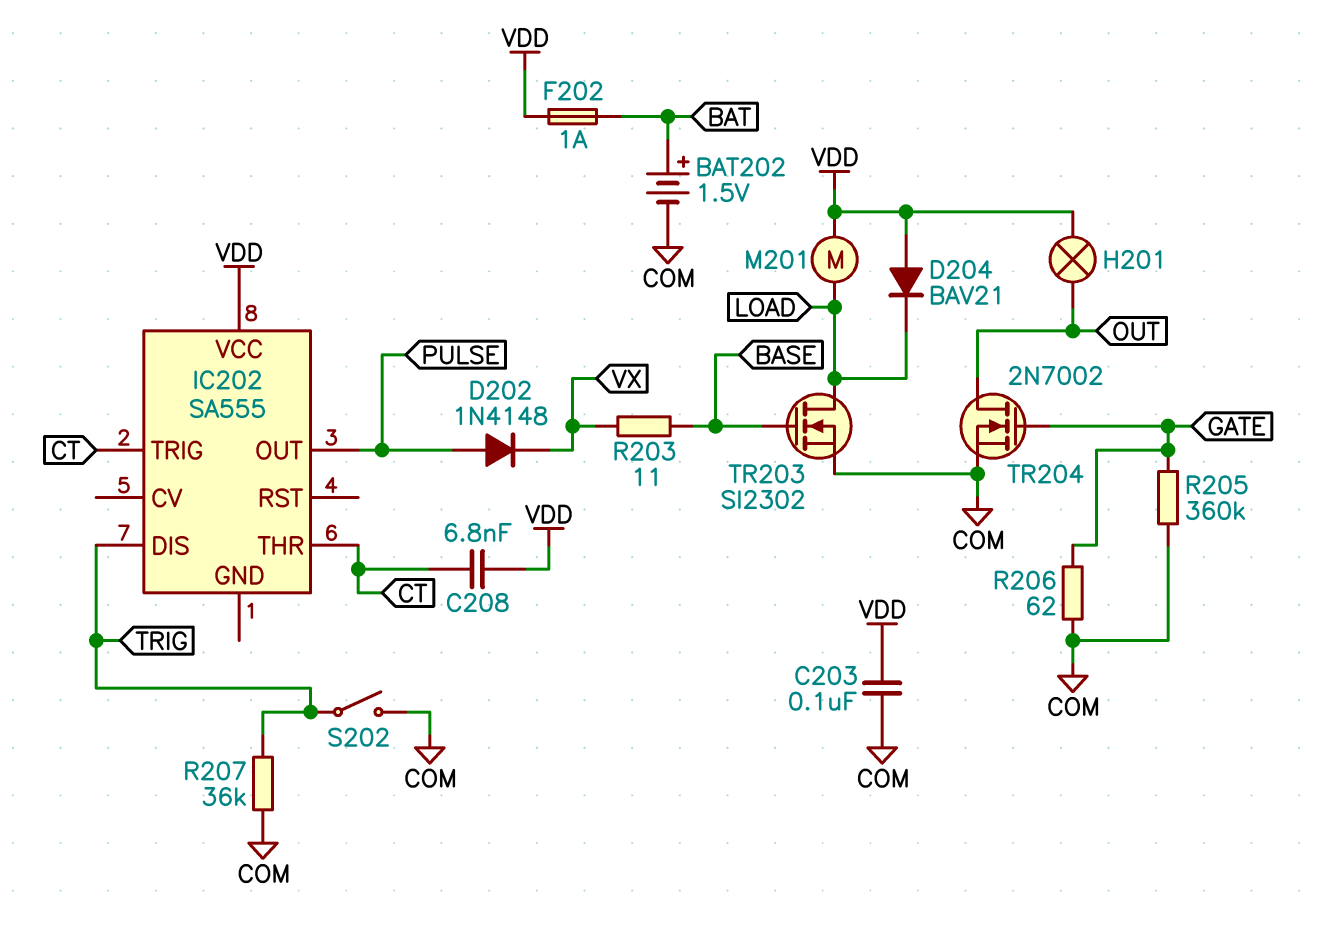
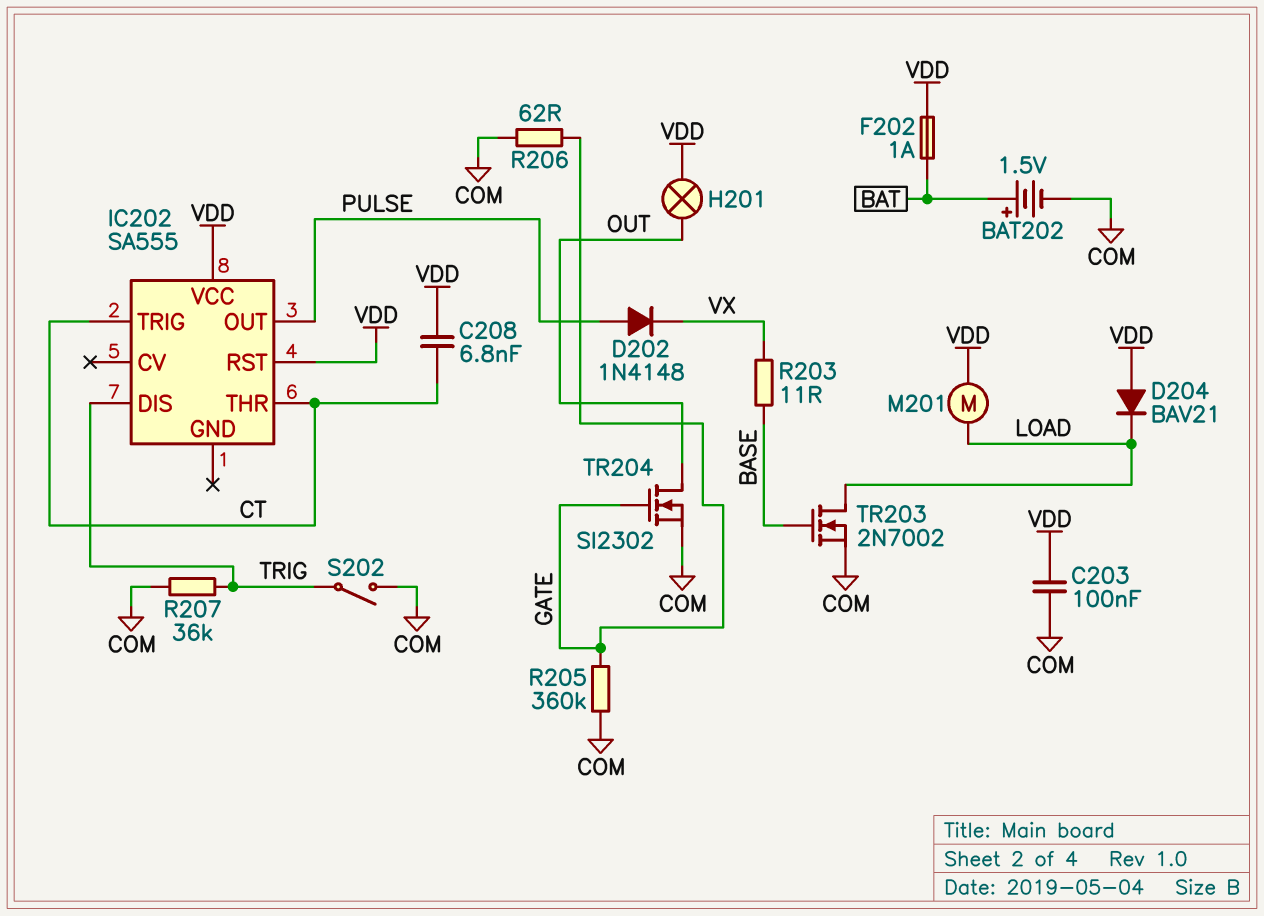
IC202 pin RST: none -> VDD
TR203: NMOS SI2302 (G BASE, D LOAD, S COM) -> NMOS 2N7002 (G BASE, D LOAD, S COM)
TR204: NMOS 2N7002 (G GATE, D OUT, S COM) -> NMOS SI2302 (G GATE, D OUT, S COM)

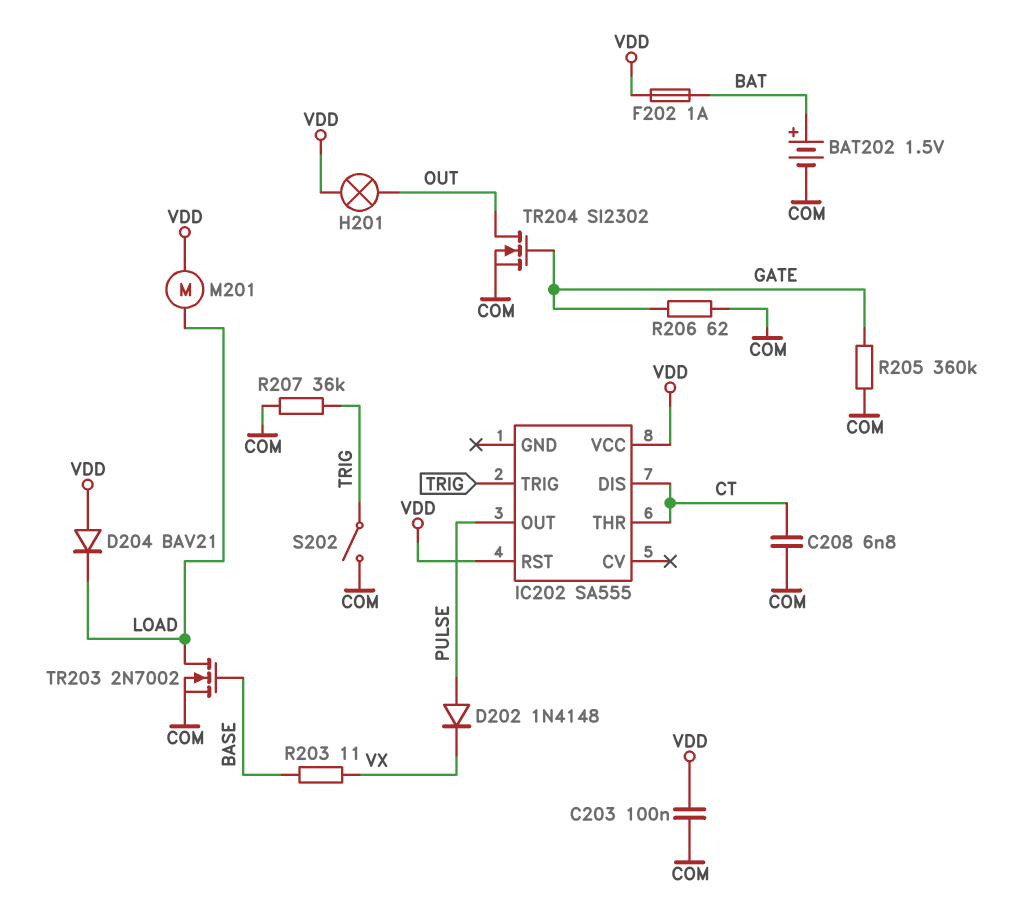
C208: 6.8nF (CT, VDD) -> 6.8nF (COM, CT)
IC202 pin DIS: TRIG -> CT
IC202 pin TRIG: CT -> TRIG

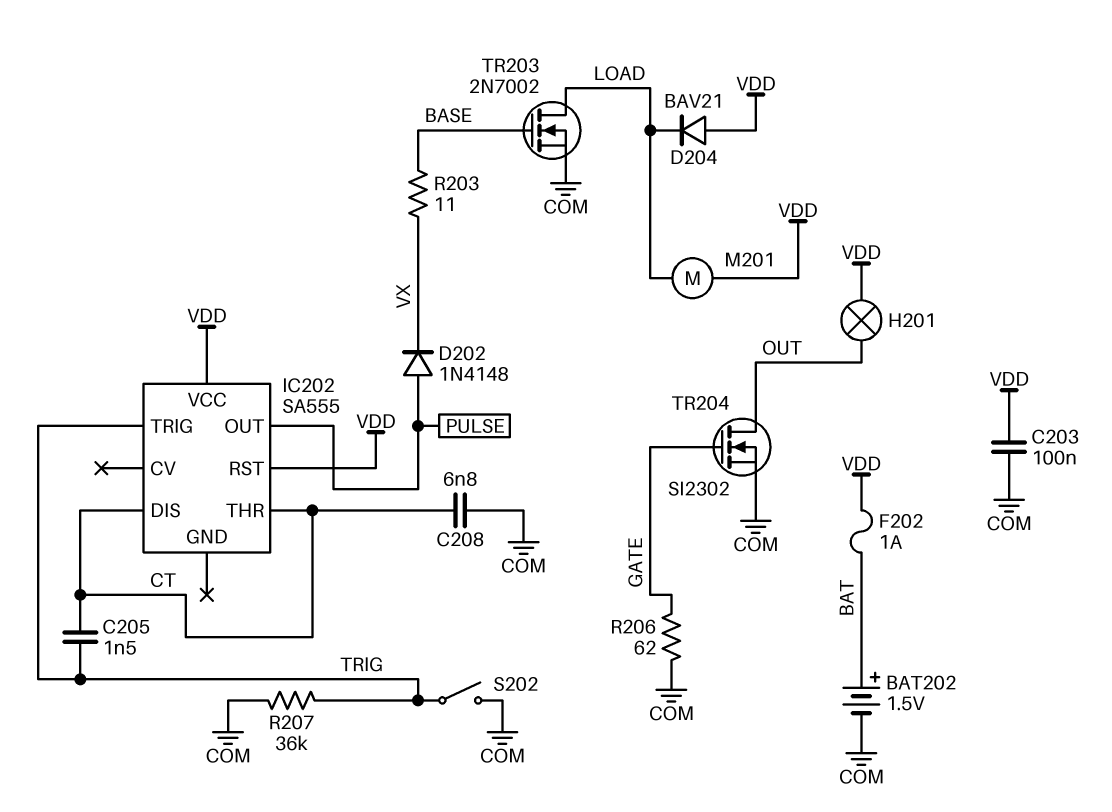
C205: none -> 1.5nF (CT, TRIG)
R205: 360k (COM, GATE) -> none

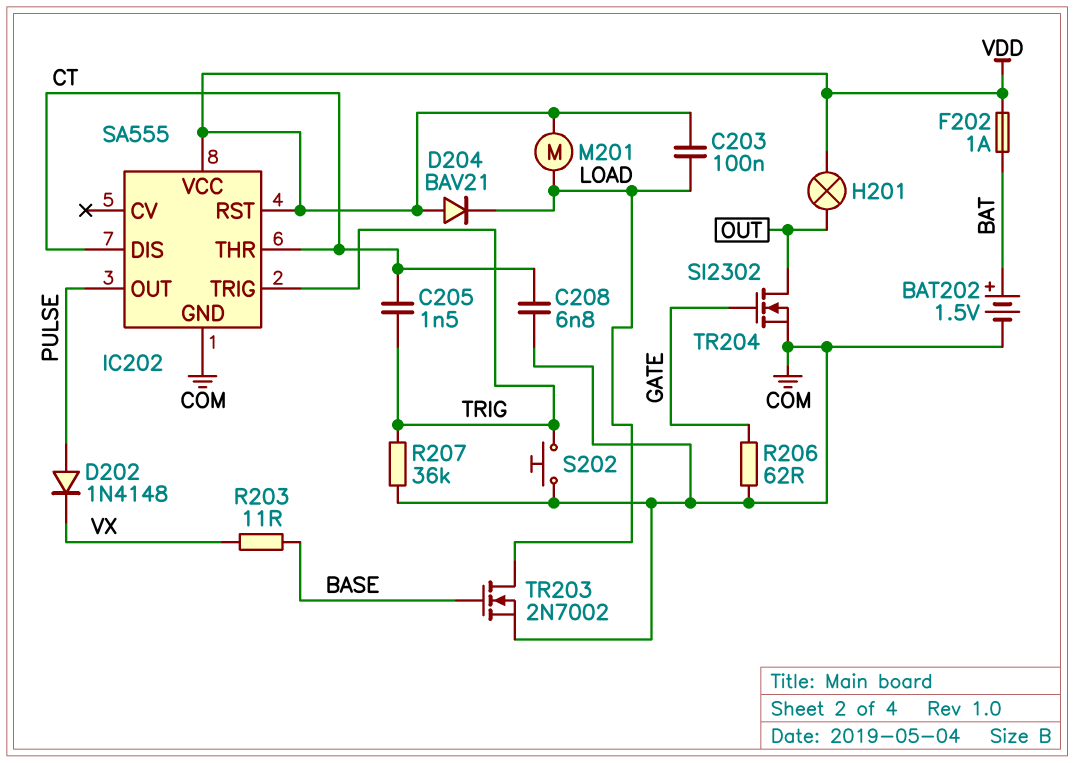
C203: 100nF (COM, VDD) -> 100nF (LOAD, VDD)
IC202 pin GND: none -> COM
S202: switch (COM, TRIG) -> button (COM, TRIG)

